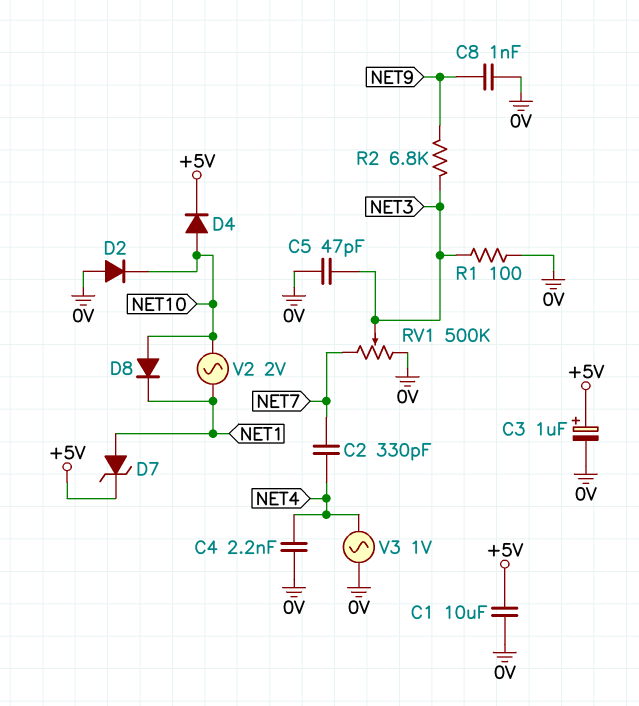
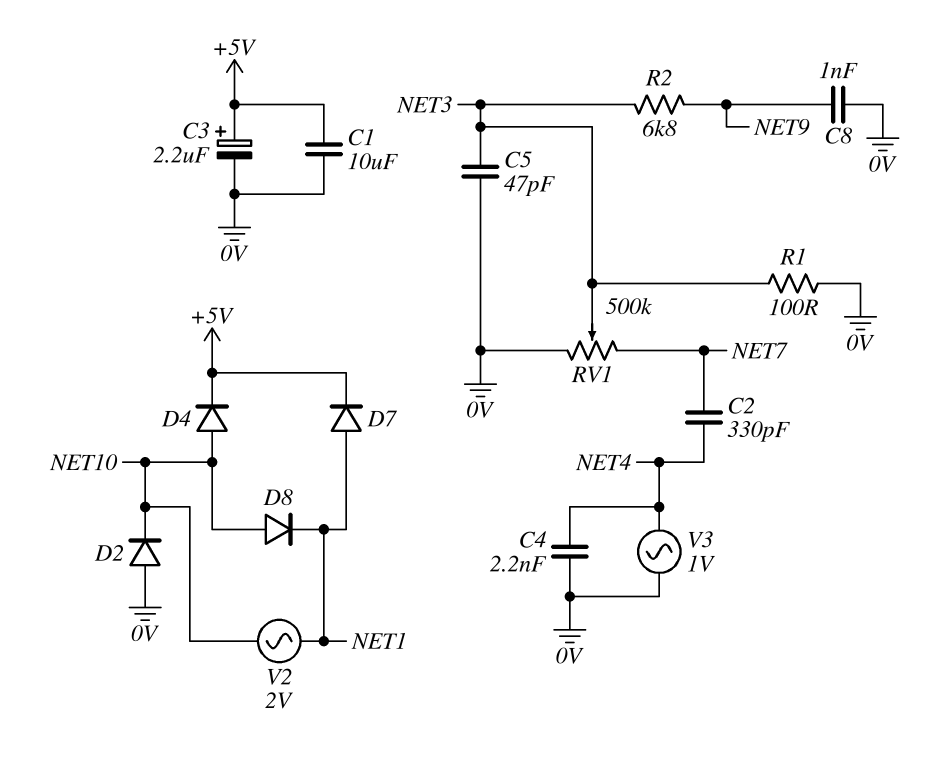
C3: 1uF (plus +5V, minus 0V) -> 2.2uF (plus +5V, minus 0V)
D7: zener (A NET1, K +5V) -> diode (A NET1, K +5V)

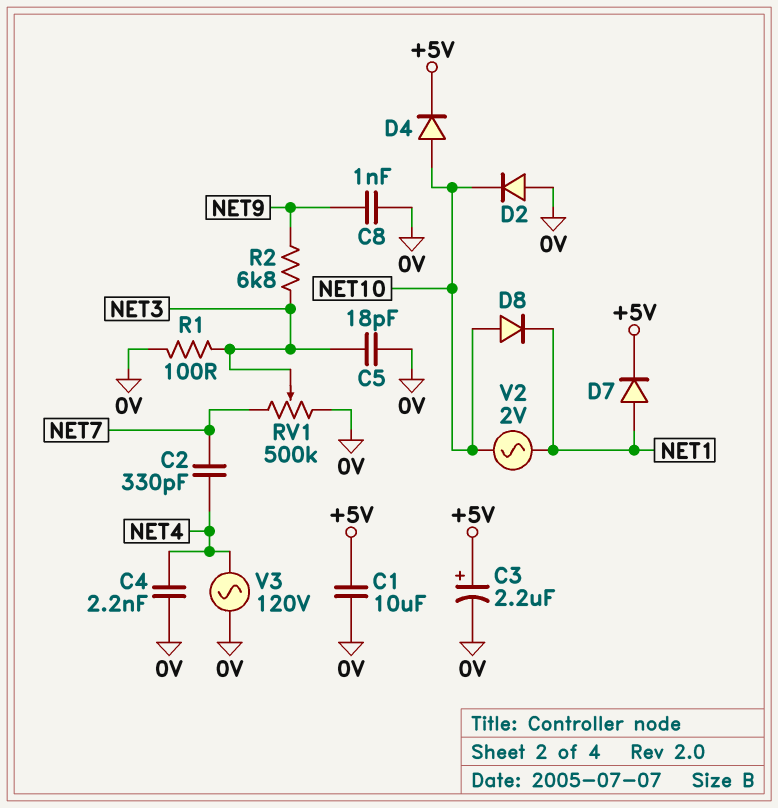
C5: 47pF (0V, NET3) -> 18pF (0V, NET3)
V3: AC 1V (0V, NET4) -> AC 120V (0V, NET4)

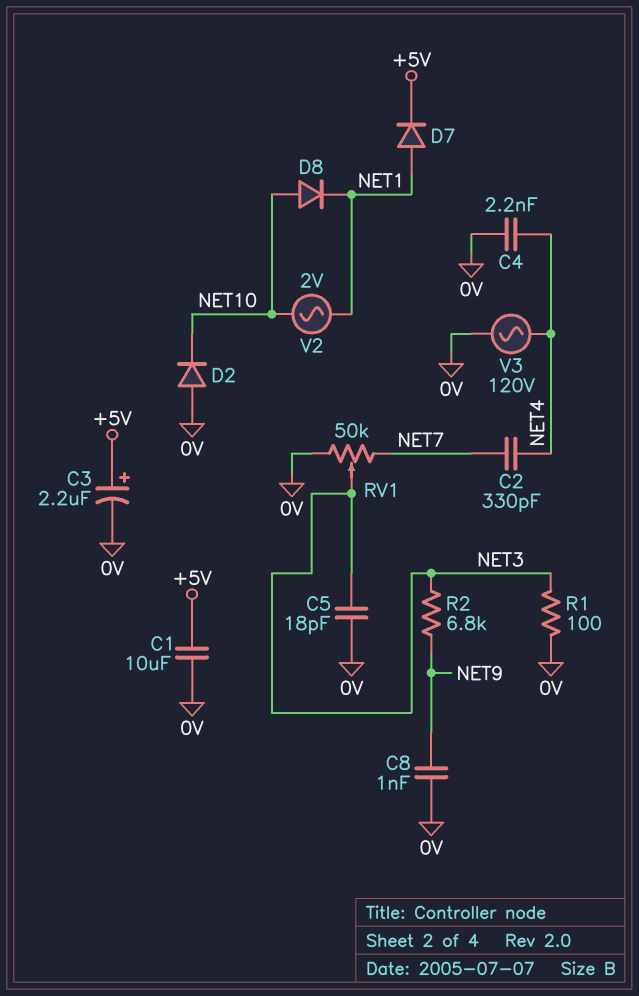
D4: diode (A NET10, K +5V) -> none
RV1: 500k (0V, NET7, wiper NET3) -> 50k (0V, NET7, wiper NET3)

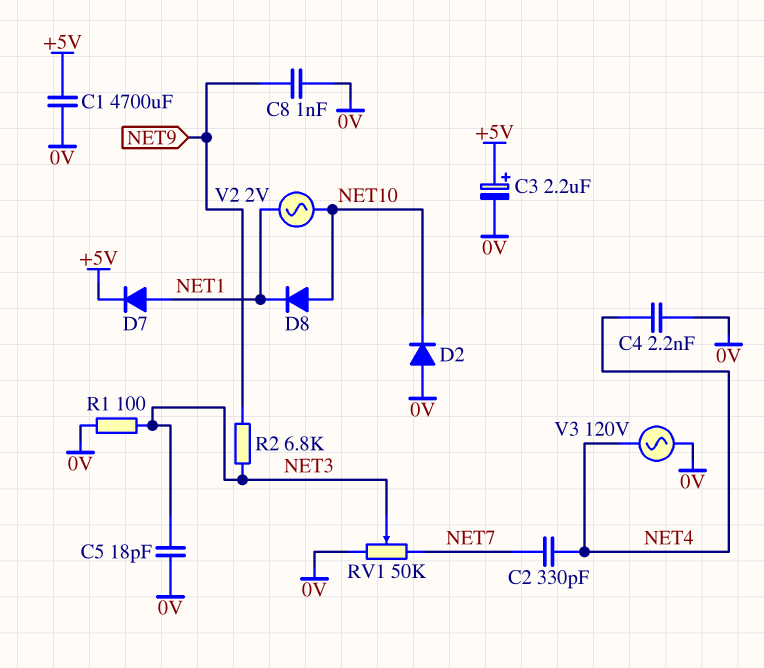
C1: 10uF (+5V, 0V) -> 4700uF (+5V, 0V)

